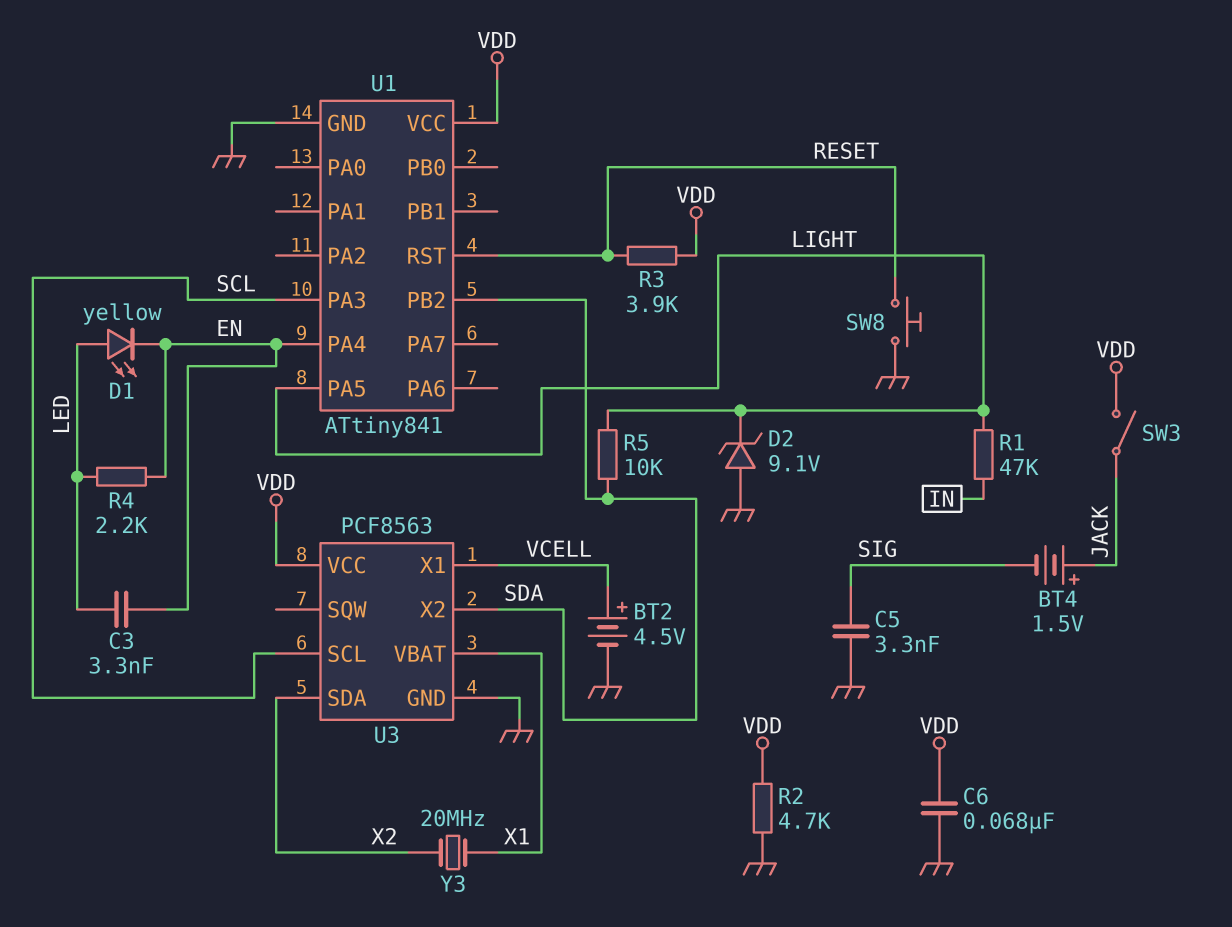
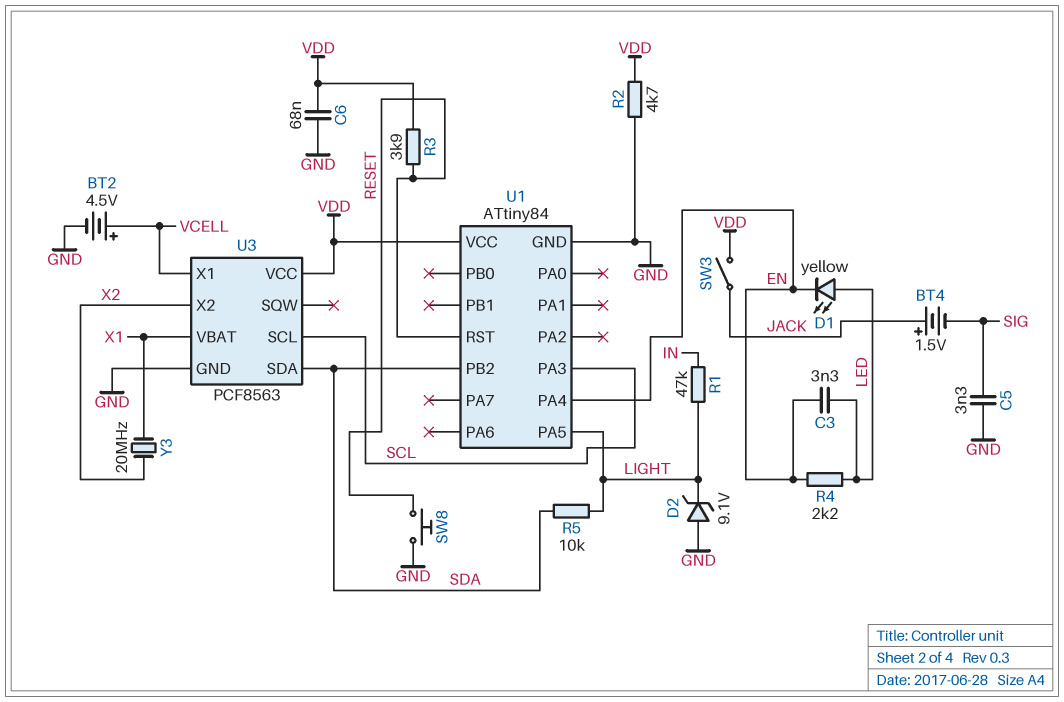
U1: ATtiny841 -> ATtiny84
U3 pin SDA: X2 -> SDA
U3 pin X2: SDA -> X2

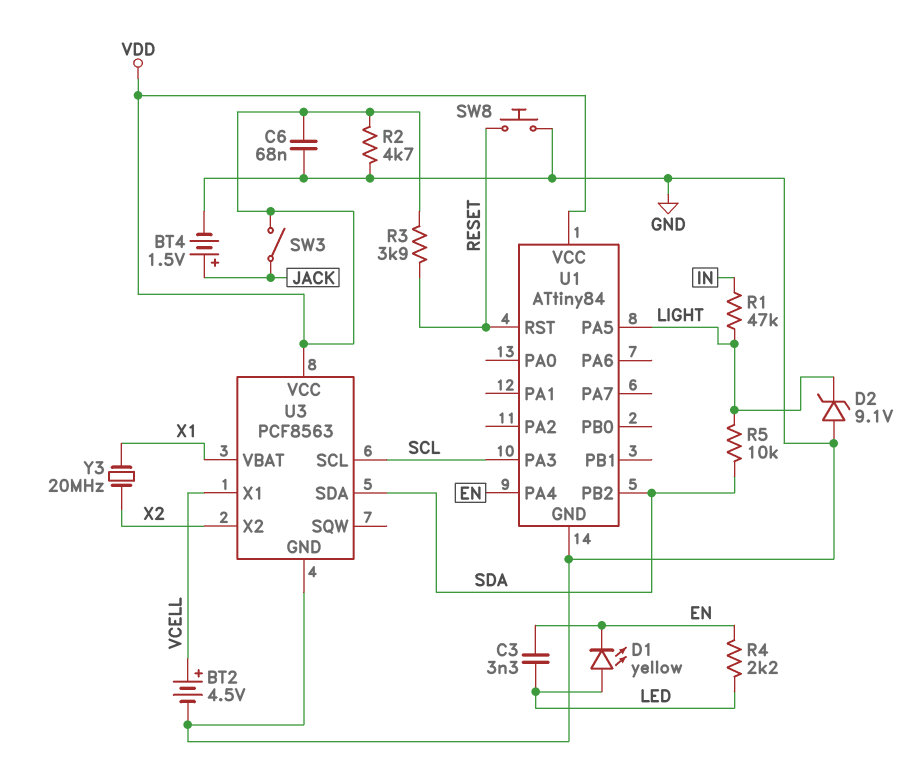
BT4: 1.5V (plus JACK, minus SIG) -> 1.5V (plus JACK, minus GND)
C5: 3.3nF (GND, SIG) -> none

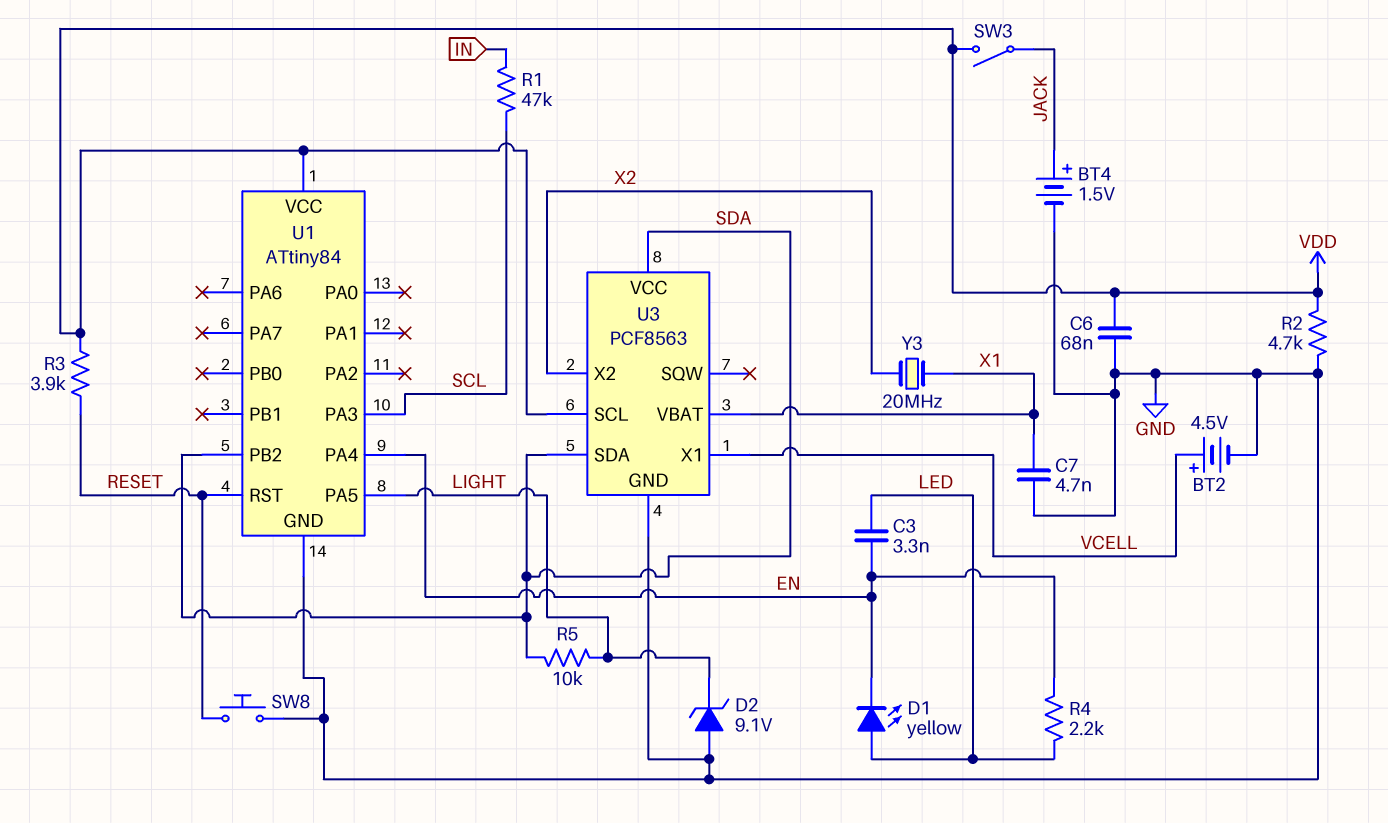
C7: none -> 4.7nF (GND, X1)
R1: 47k (IN, LIGHT) -> 47k (IN, SCL)
U3 pin SCL: SCL -> VDD
U3 pin VCC: VDD -> SDA

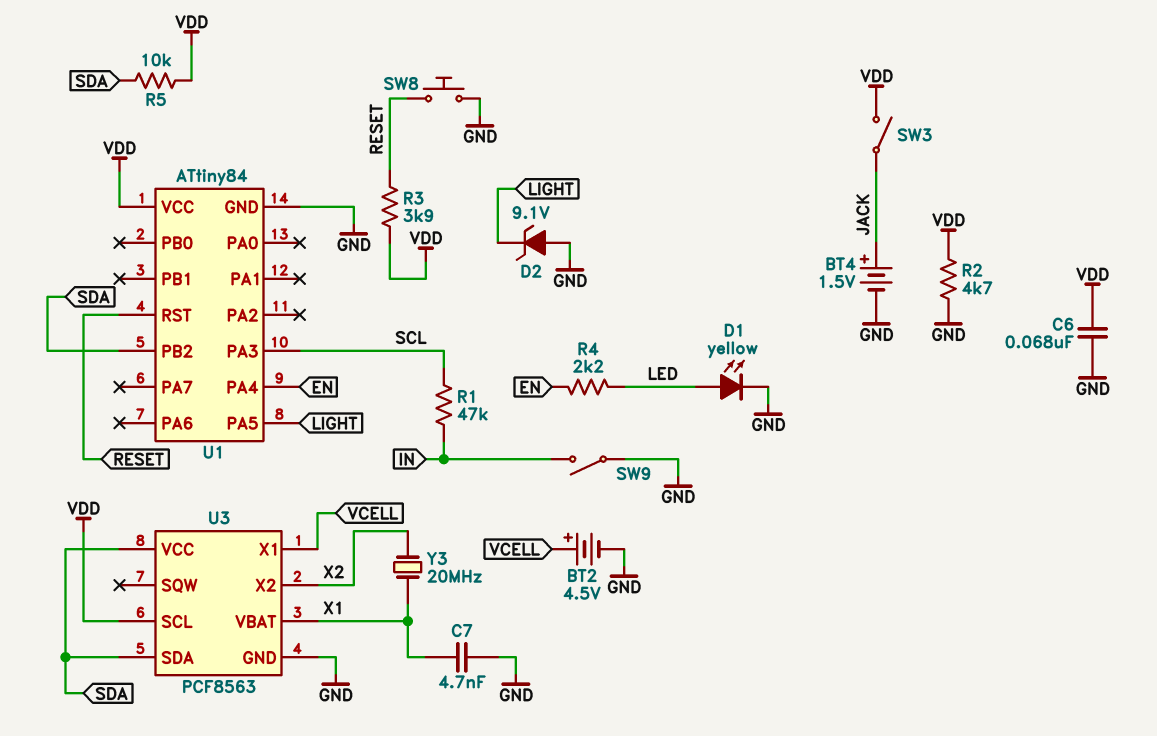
C3: 3.3nF (EN, LED) -> none
D1: LED yellow (A LED, K EN) -> LED yellow (A LED, K GND)
R5: 10k (LIGHT, SDA) -> 10k (SDA, VDD)
SW9: none -> switch (GND, IN)

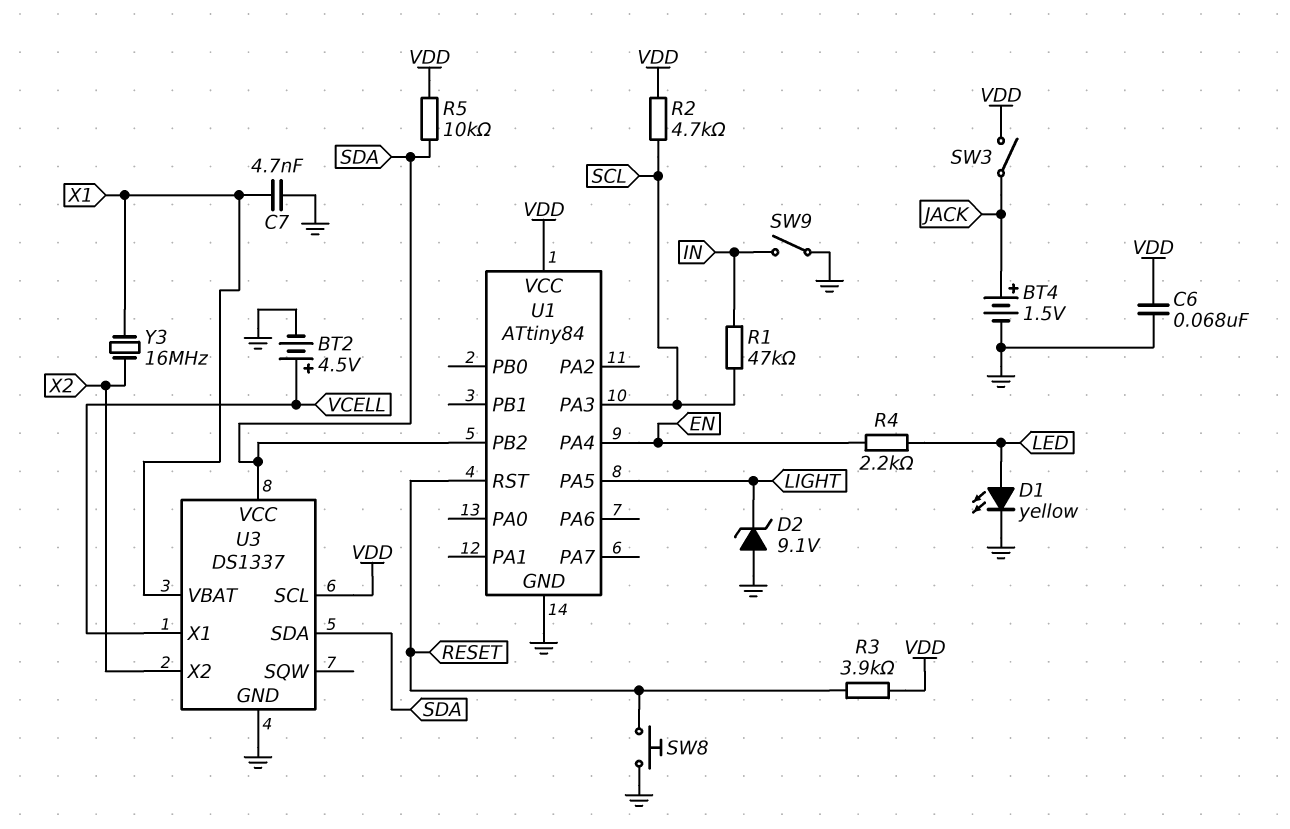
R2: 4.7k (GND, VDD) -> 4.7k (SCL, VDD)
U3: PCF8563 -> DS1337
Y3: 20MHz (X1, X2) -> 16MHz (X1, X2)

